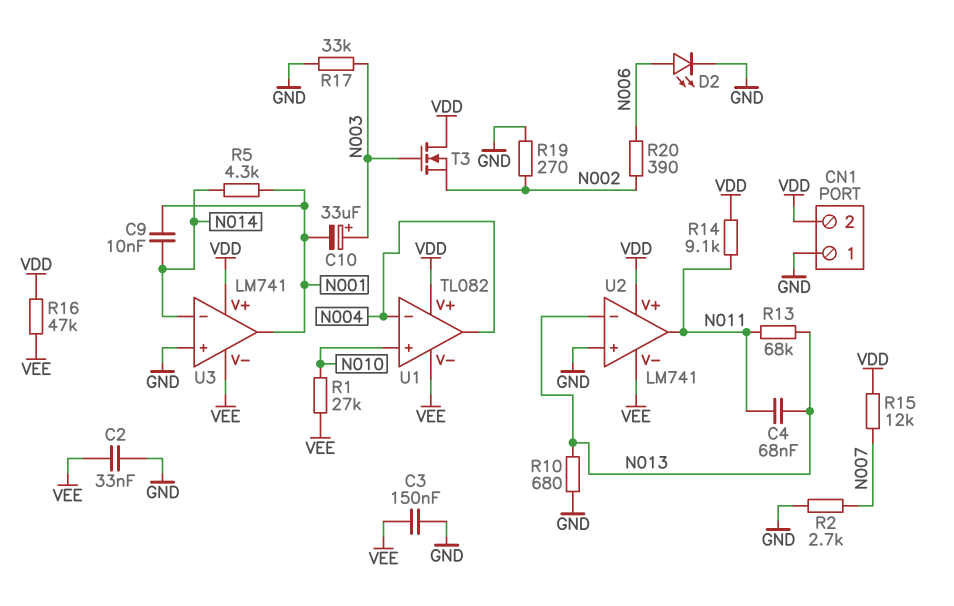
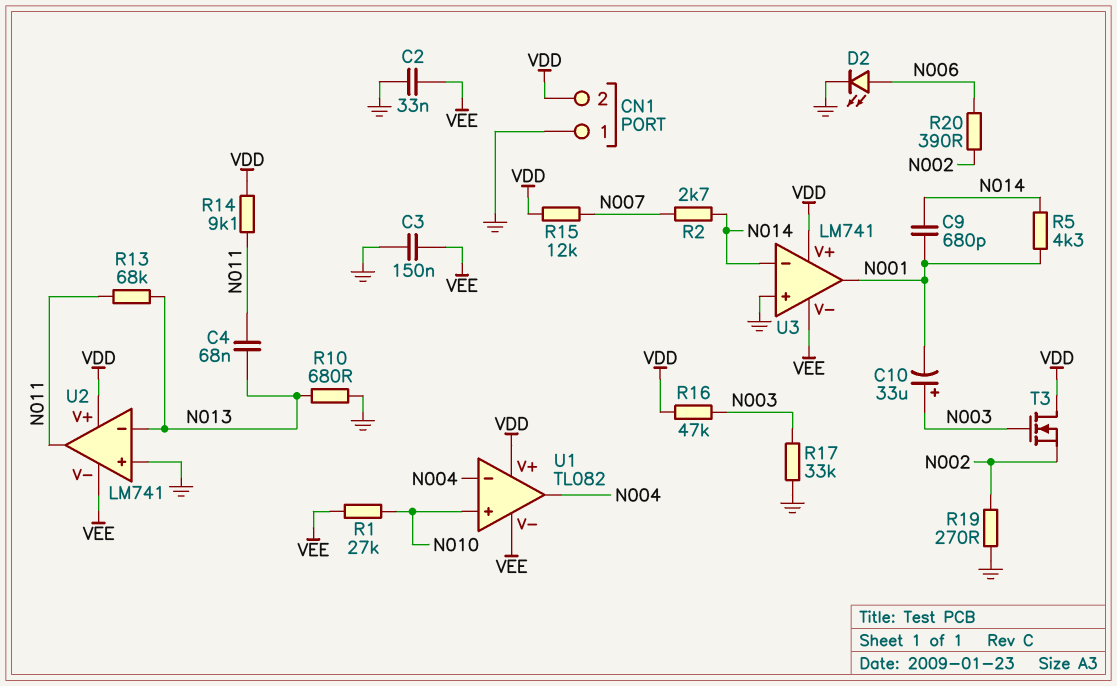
C9: 10nF (N001, N014) -> 680pF (N001, N014)
R2: 2.7k (GND, N007) -> 2.7k (N007, N014)
R16: 47k (VDD, VEE) -> 47k (N003, VDD)

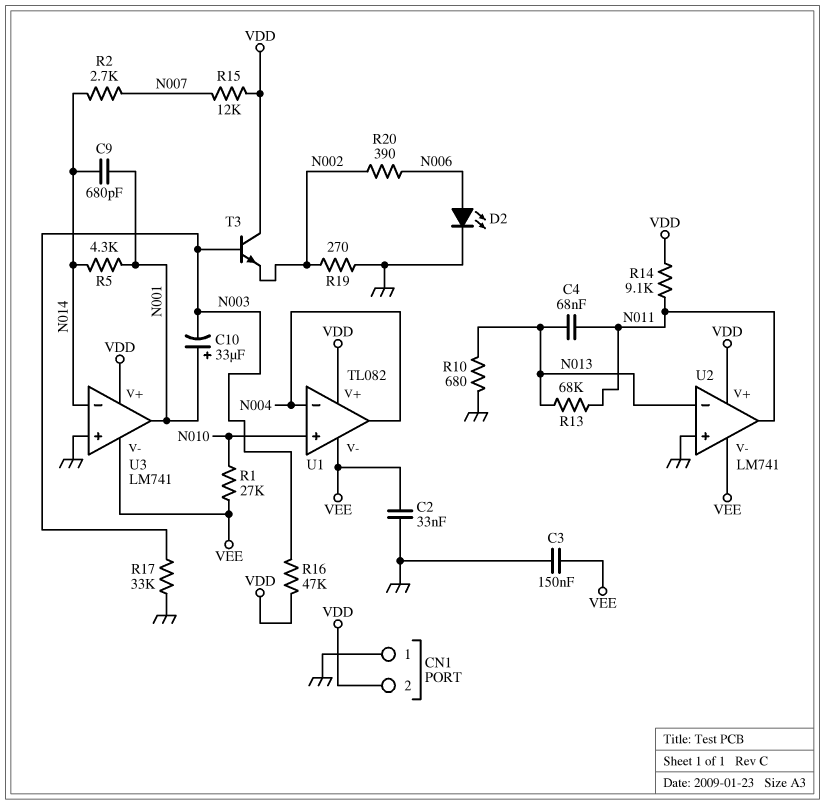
C10: 33uF (plus N003, minus N001) -> 33uF (plus N001, minus N003)
T3: NMOS (G N003, D VDD, S N002) -> NPN (B N003, C VDD, E N002)

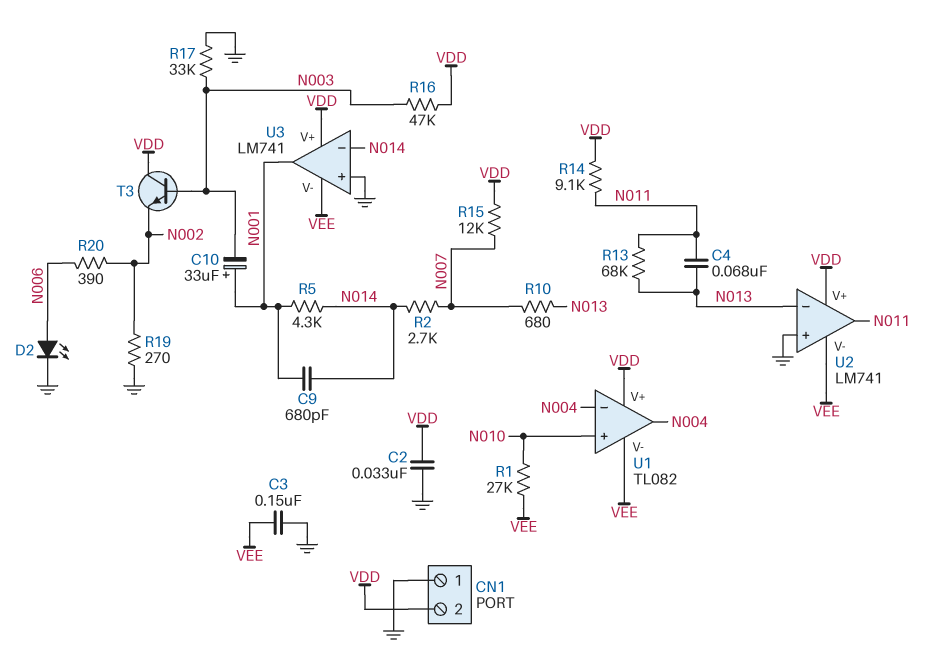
C2: 33nF (GND, VEE) -> 33nF (GND, VDD)
R10: 680 (GND, N013) -> 680 (N007, N013)

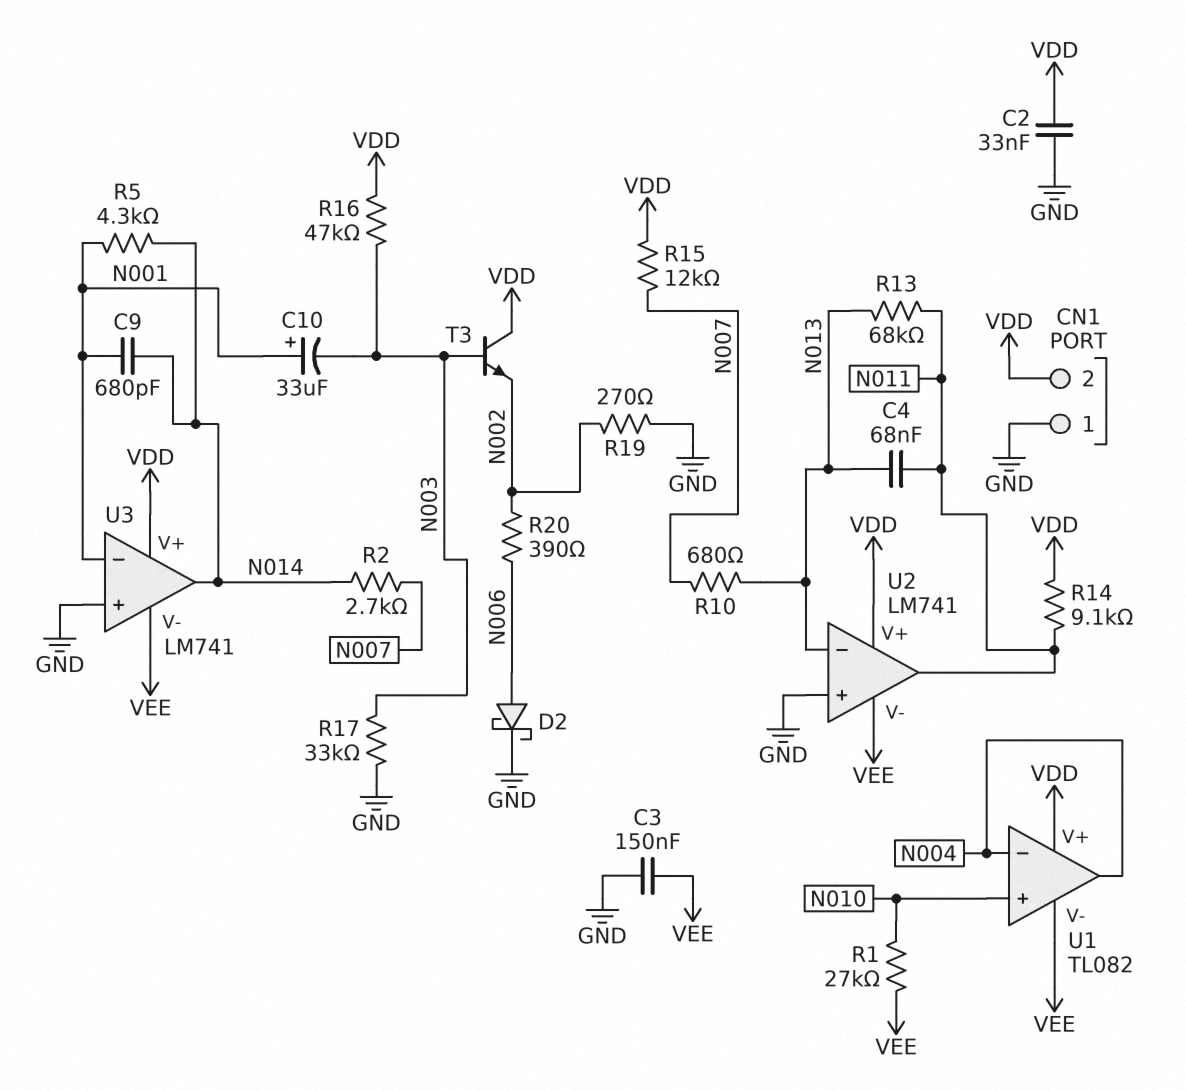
D2: LED (A N006, K GND) -> schottky (A N006, K GND)
U3 pin in-: N014 -> N001
U3 pin out: N001 -> N014

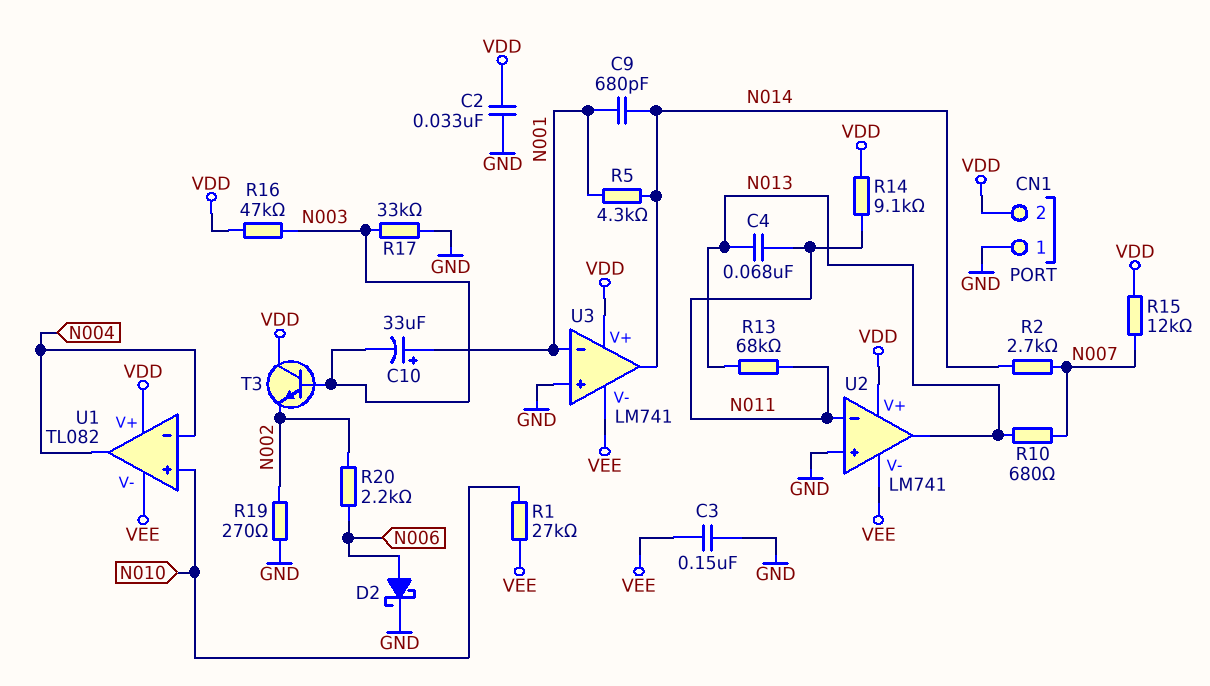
R20: 390 (N002, N006) -> 2.2k (N002, N006)
U2 pin in-: N013 -> N011
U2 pin out: N011 -> N013

